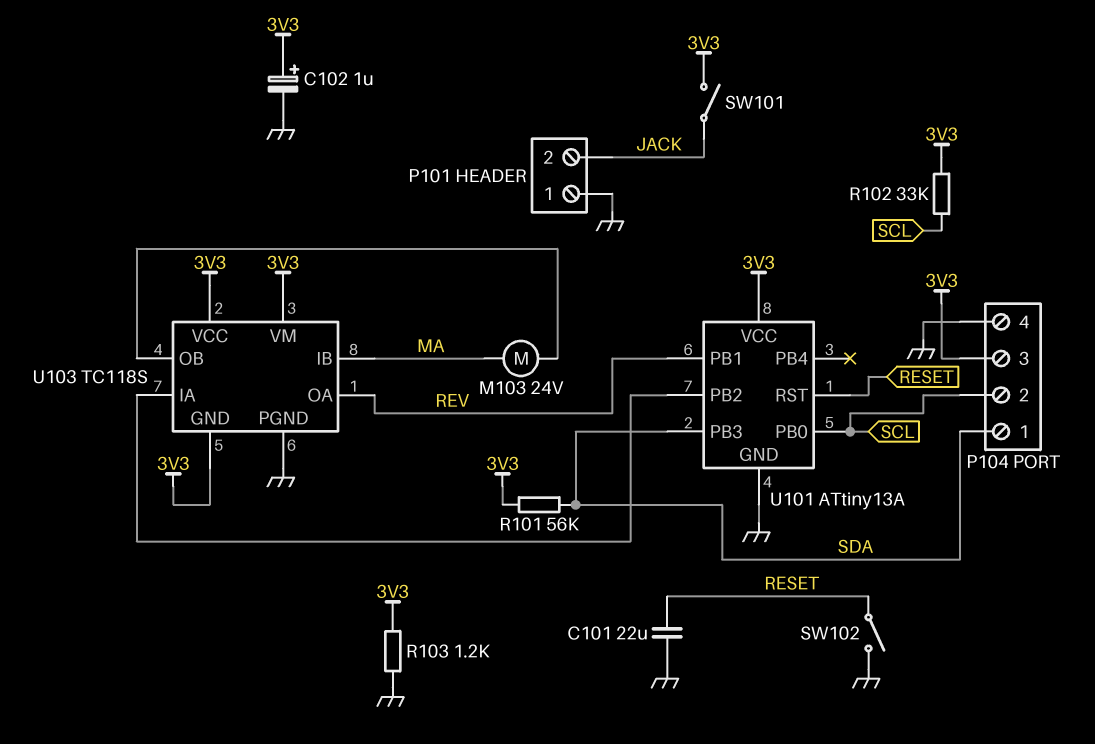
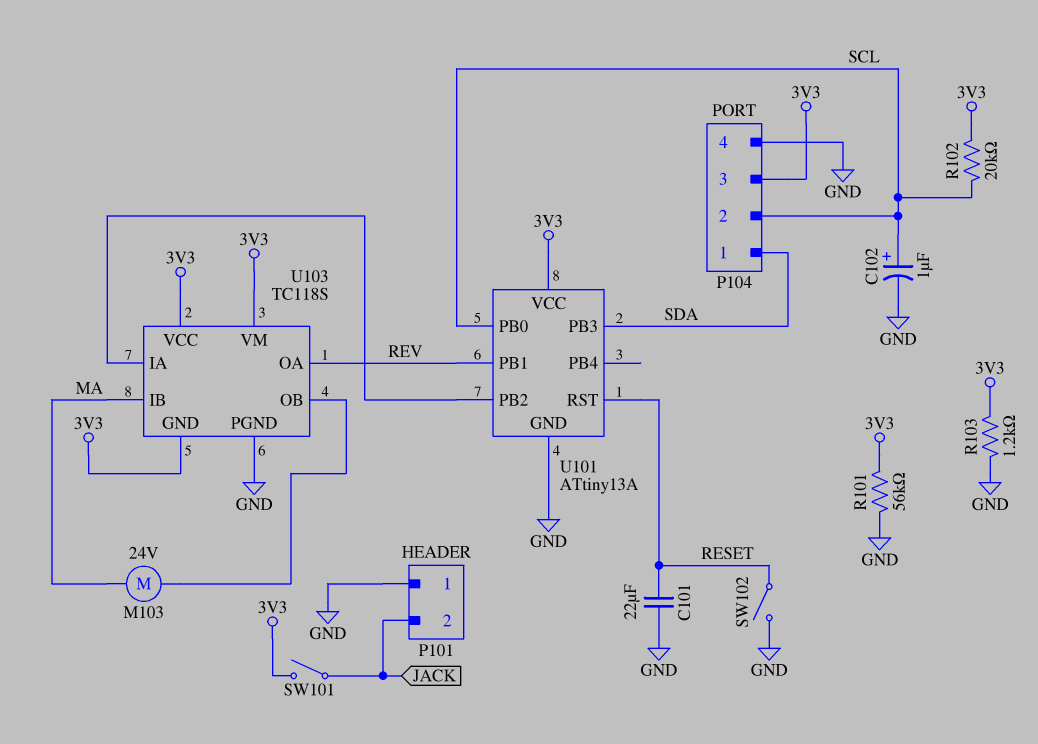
C102: 1uF (plus 3V3, minus GND) -> 1uF (plus SCL, minus GND)
R101: 56k (3V3, SDA) -> 56k (3V3, GND)
R102: 33k (3V3, SCL) -> 20k (3V3, SCL)

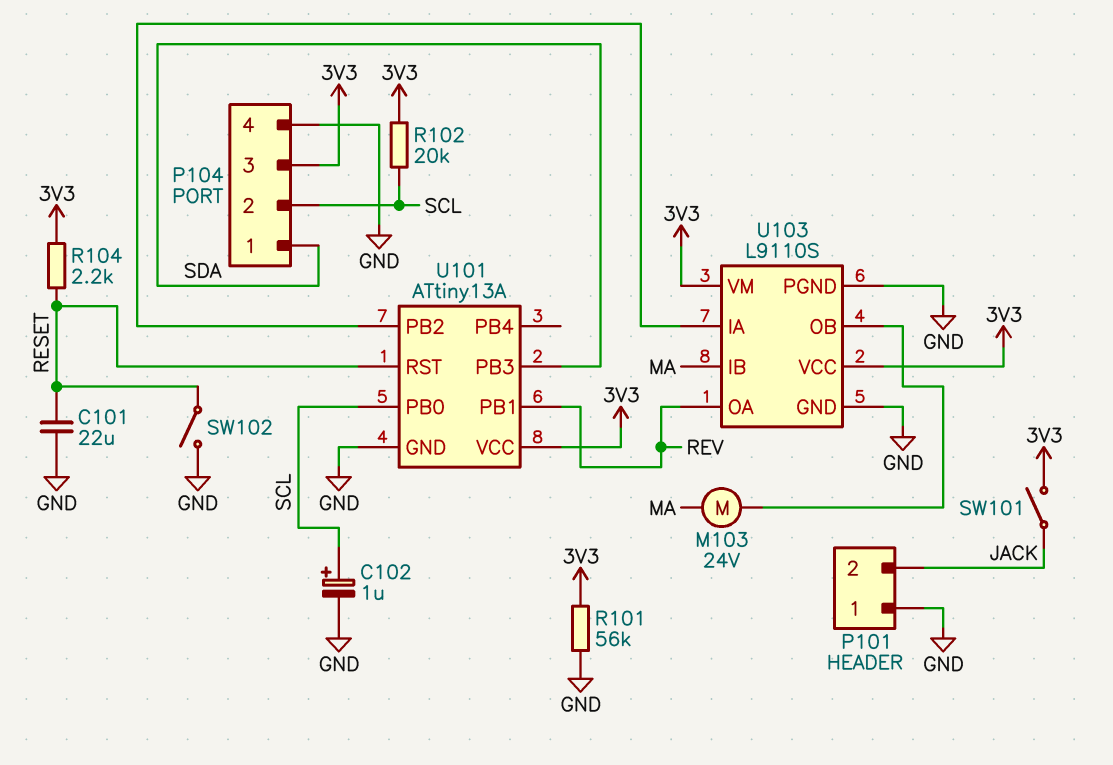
R103: 1.2k (3V3, GND) -> none
R104: none -> 2.2k (3V3, RESET)
U103: TC118S -> L9110S
U103 pin GND: 3V3 -> GND

